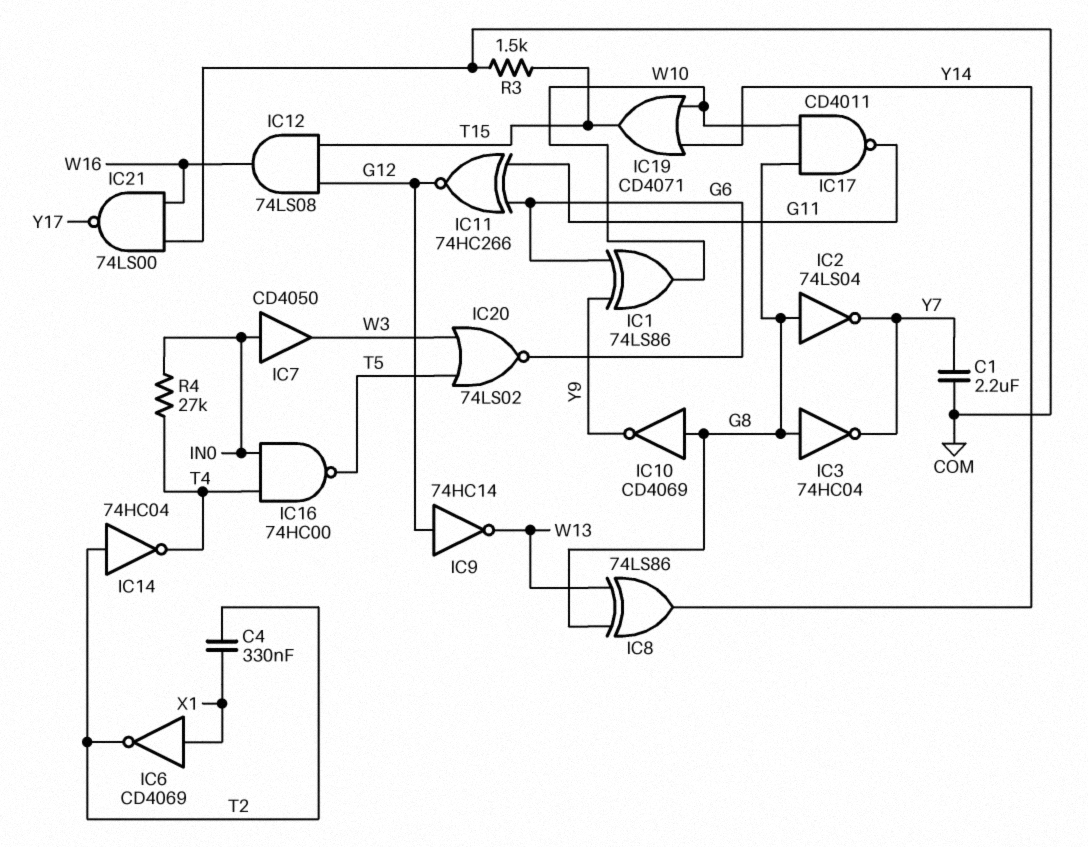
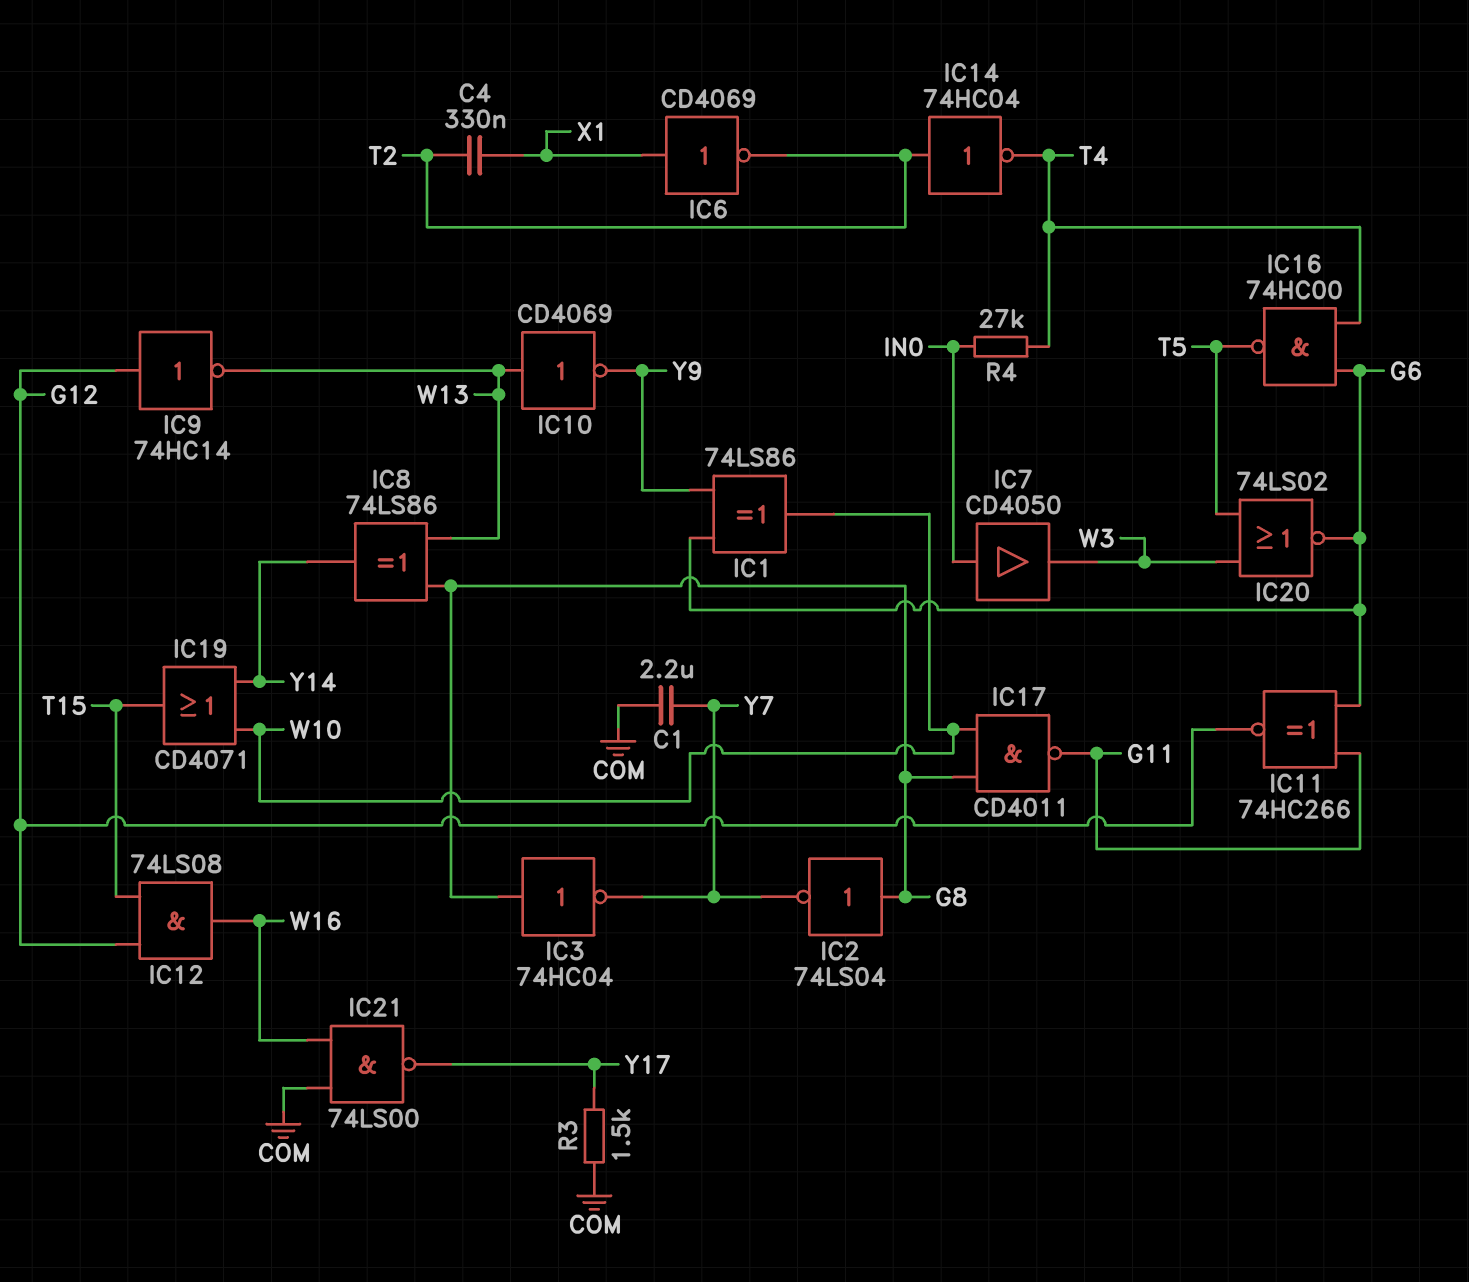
IC10: NOT CD4069 (in G8, out Y9) -> NOT CD4069 (in W13, out Y9)
IC16: NAND 74HC00 (in IN0, in T4, out T5) -> NAND 74HC00 (in G6, in T4, out T5)
R3: 1.5k (COM, T15) -> 1.5k (COM, Y17)

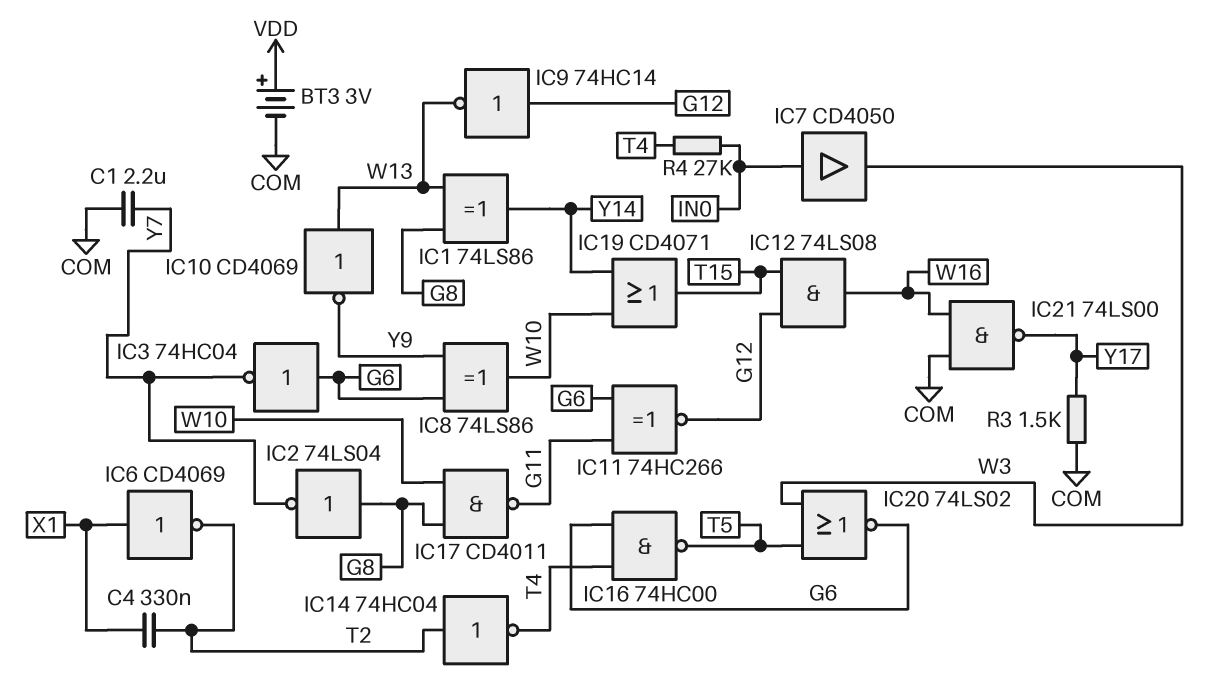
BT3: none -> 3V (plus VDD, minus COM)
IC1: XOR 74LS86 (in G6, in Y9, out W10) -> XOR 74LS86 (in G8, in W13, out Y14)
IC3: NOT 74HC04 (in G8, out Y7) -> NOT 74HC04 (in G6, out Y7)
IC8: XOR 74LS86 (in G8, in W13, out Y14) -> XOR 74LS86 (in G6, in Y9, out W10)

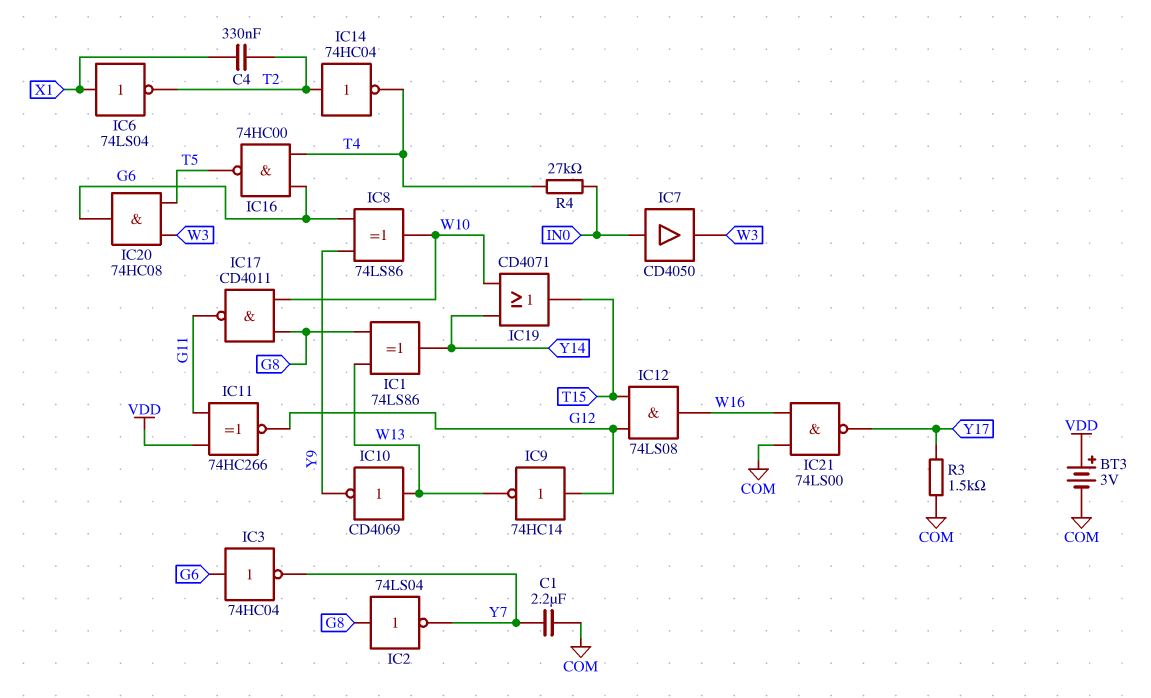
IC6: NOT CD4069 (in X1, out T2) -> NOT 74LS04 (in X1, out T2)
IC11: XNOR 74HC266 (in G6, in G11, out G12) -> XNOR 74HC266 (in G11, in VDD, out G12)
IC20: NOR 74LS02 (in T5, in W3, out G6) -> AND 74HC08 (in T5, in W3, out G6)

